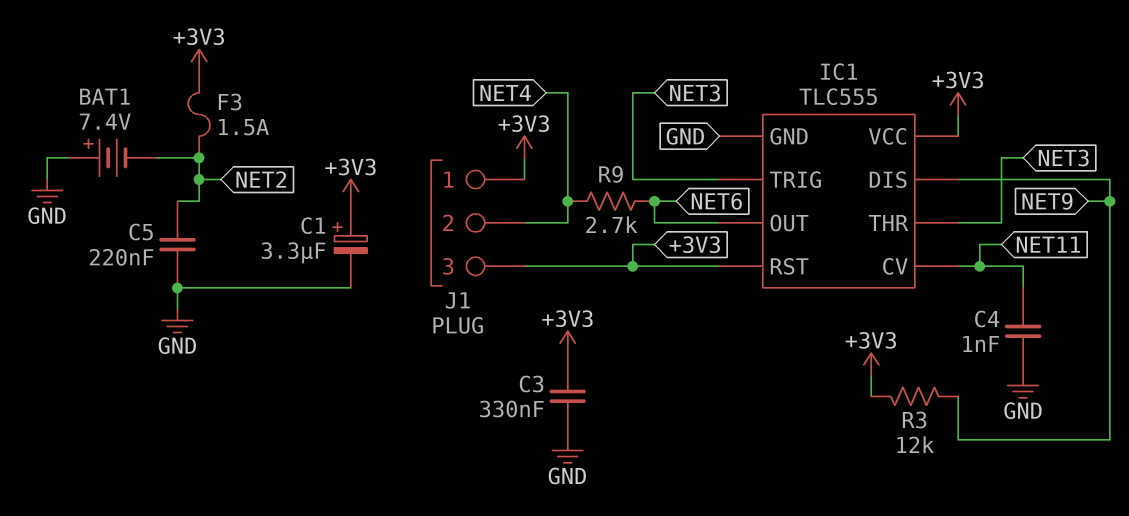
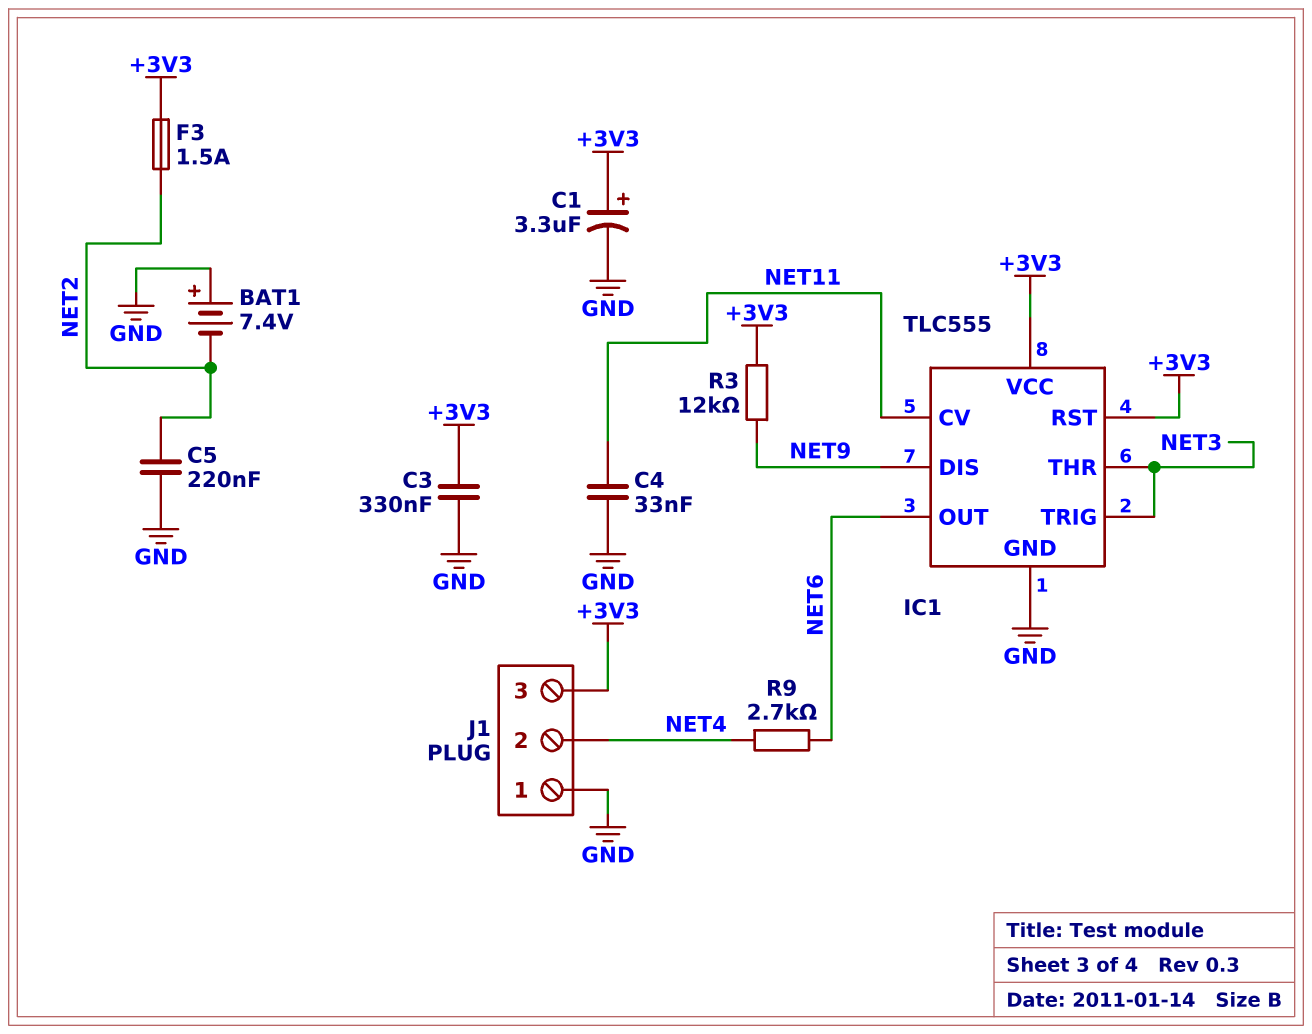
C4: 1nF (GND, NET11) -> 33nF (GND, NET11)
J1 pin 1: +3V3 -> GND

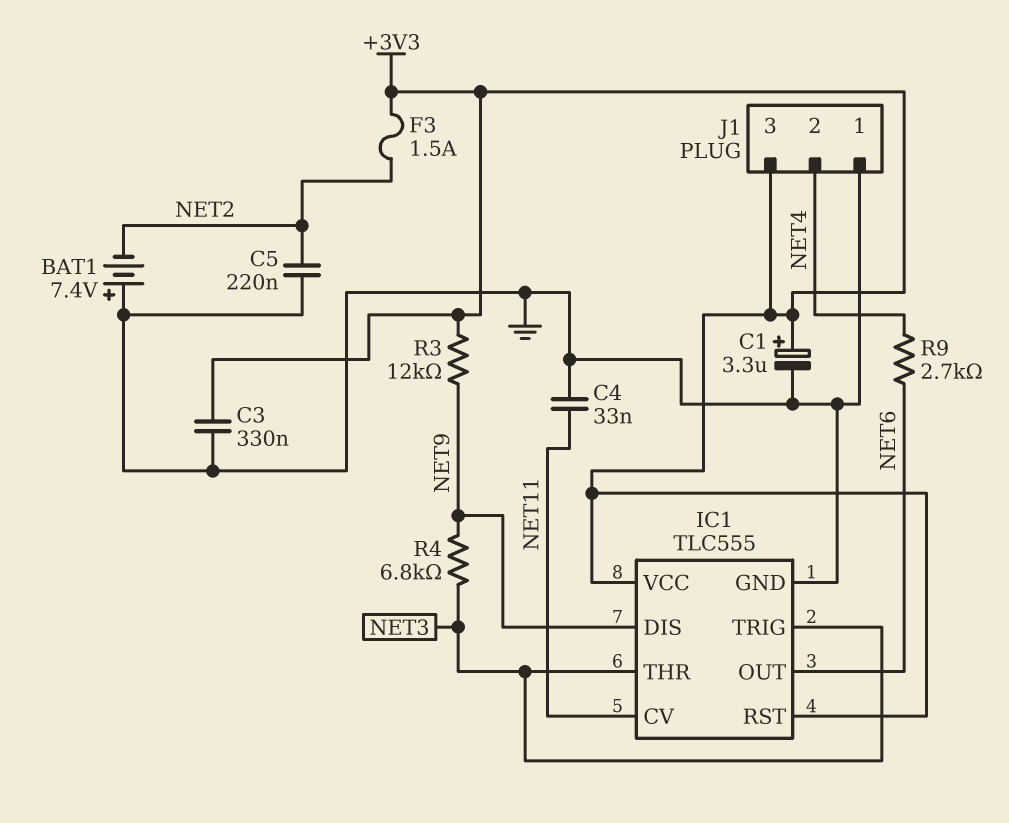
R4: none -> 6.8k (NET3, NET9)

